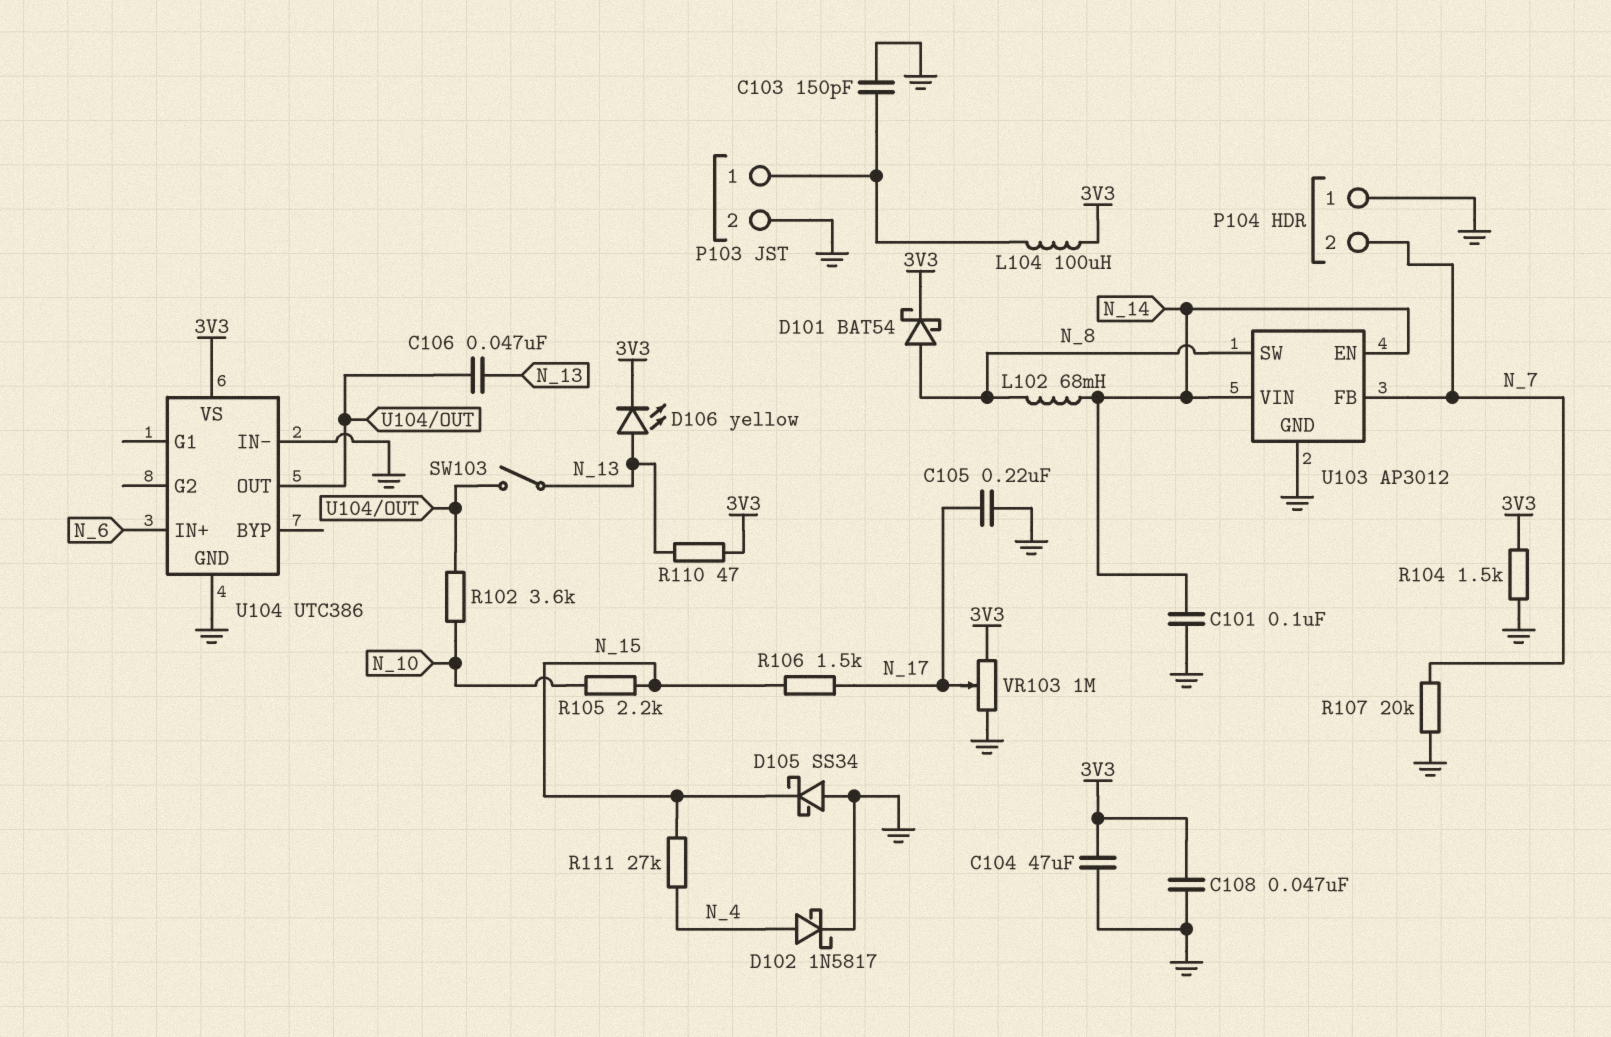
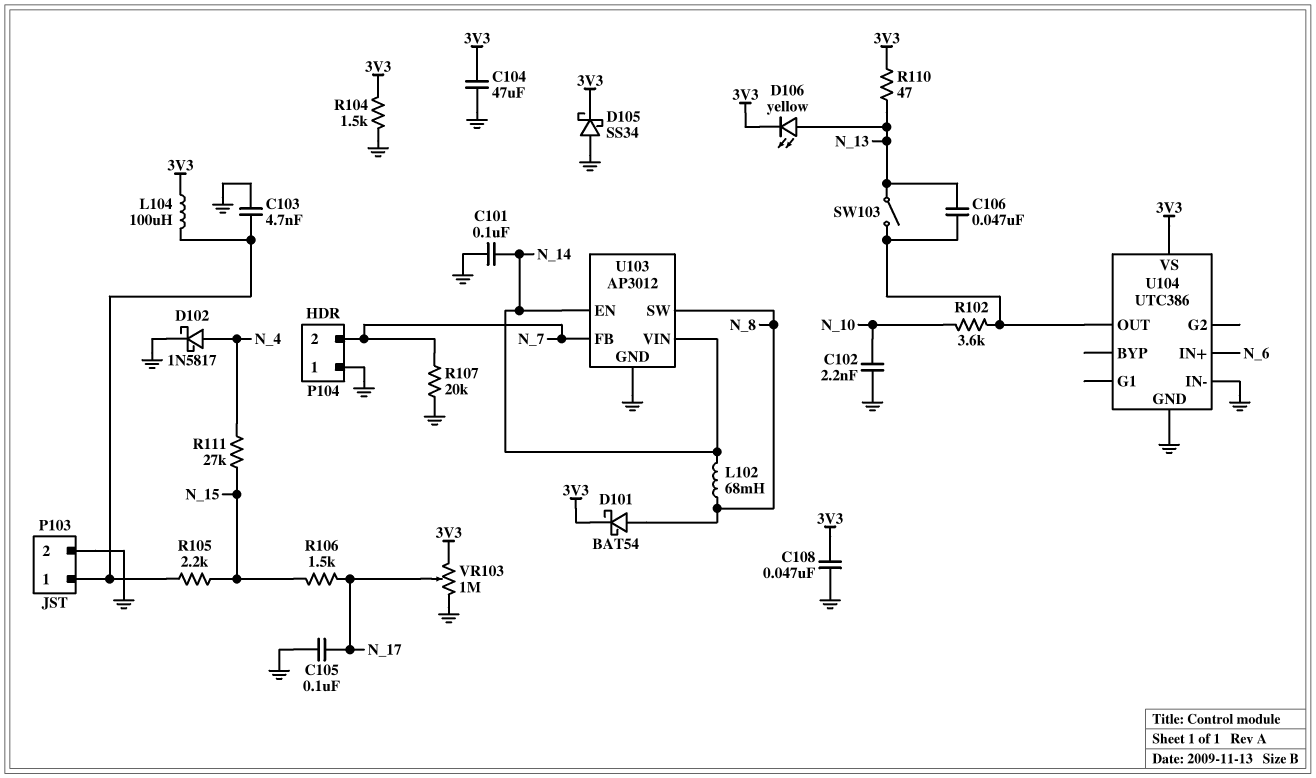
C102: none -> 2.2nF (GND, N_10)
C103: 150pF (GND, P103/1) -> 4.7nF (GND, P103/1)
C105: 220nF (GND, N_17) -> 100nF (GND, N_17)
D105: schottky SS34 (A GND, K N_15) -> schottky SS34 (A GND, K 3V3)
R105: 2.2k (N_10, N_15) -> 2.2k (N_15, P103/1)

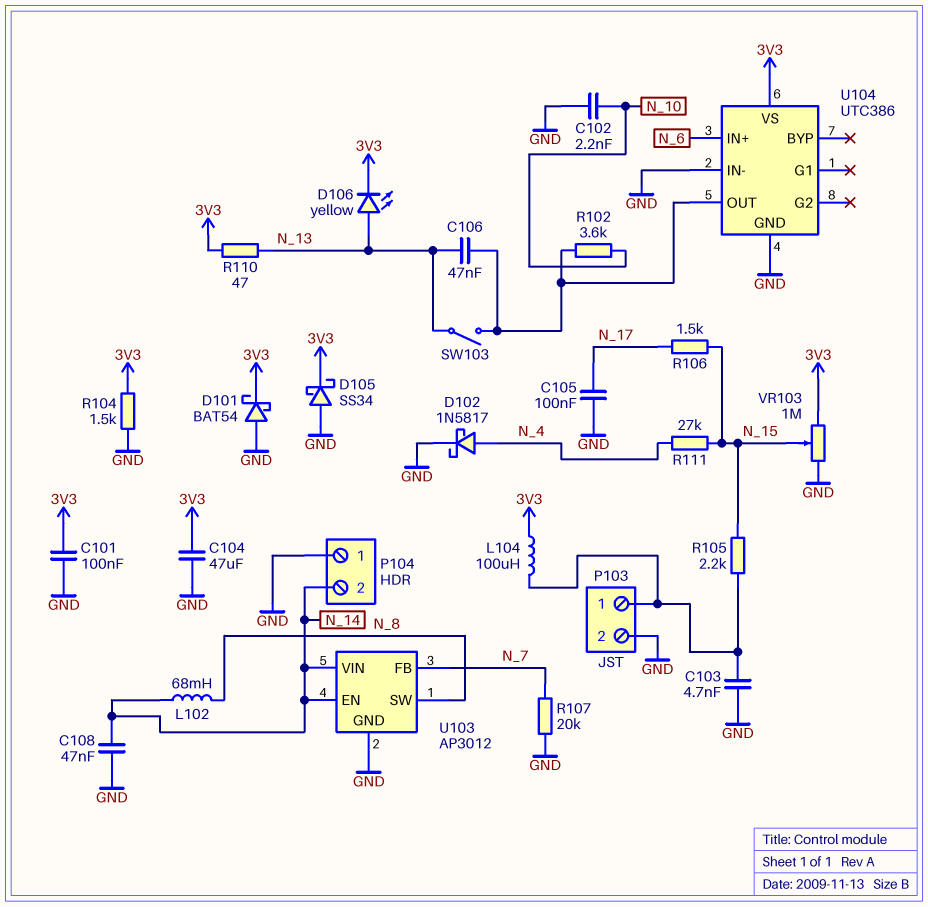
C101: 100nF (GND, N_14) -> 100nF (3V3, GND)
C108: 47nF (3V3, GND) -> 47nF (GND, N_14)
D101: schottky BAT54 (A N_8, K 3V3) -> schottky BAT54 (A GND, K 3V3)
P104 pin 2: N_7 -> N_14
VR103: 1M (3V3, GND, wiper N_17) -> 1M (3V3, GND, wiper N_15)

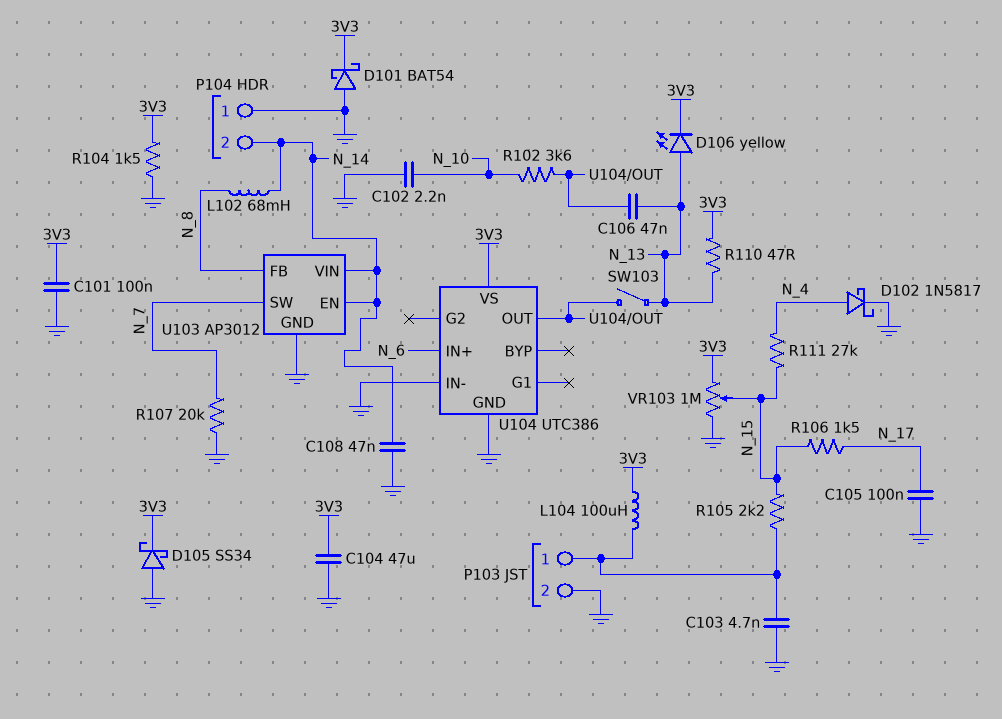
U103 pin FB: N_7 -> N_8
U103 pin SW: N_8 -> N_7

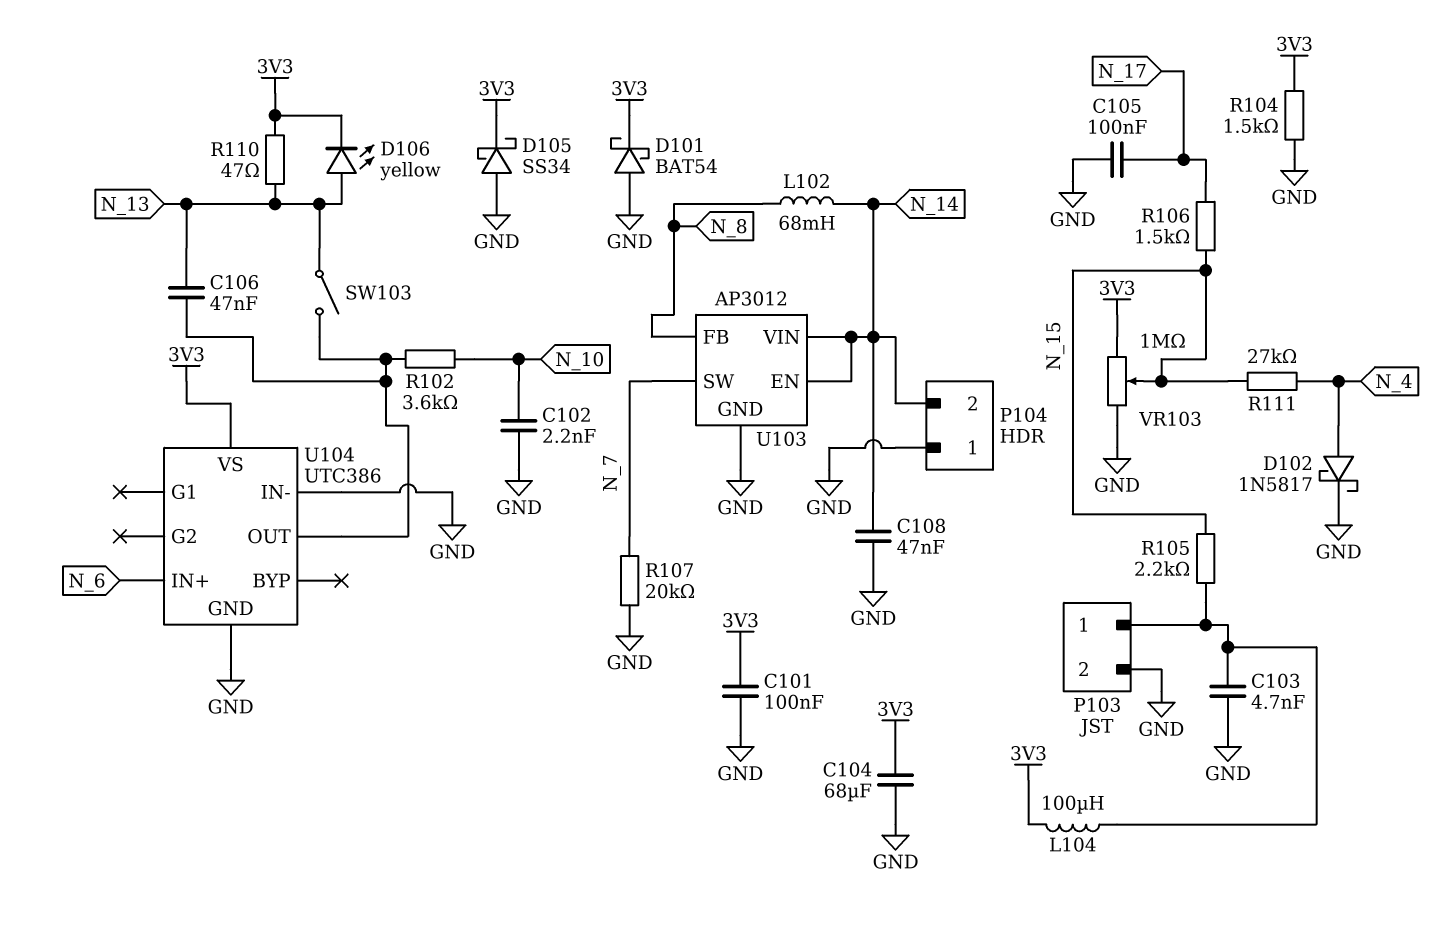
C104: 47uF (3V3, GND) -> 68uF (3V3, GND)

